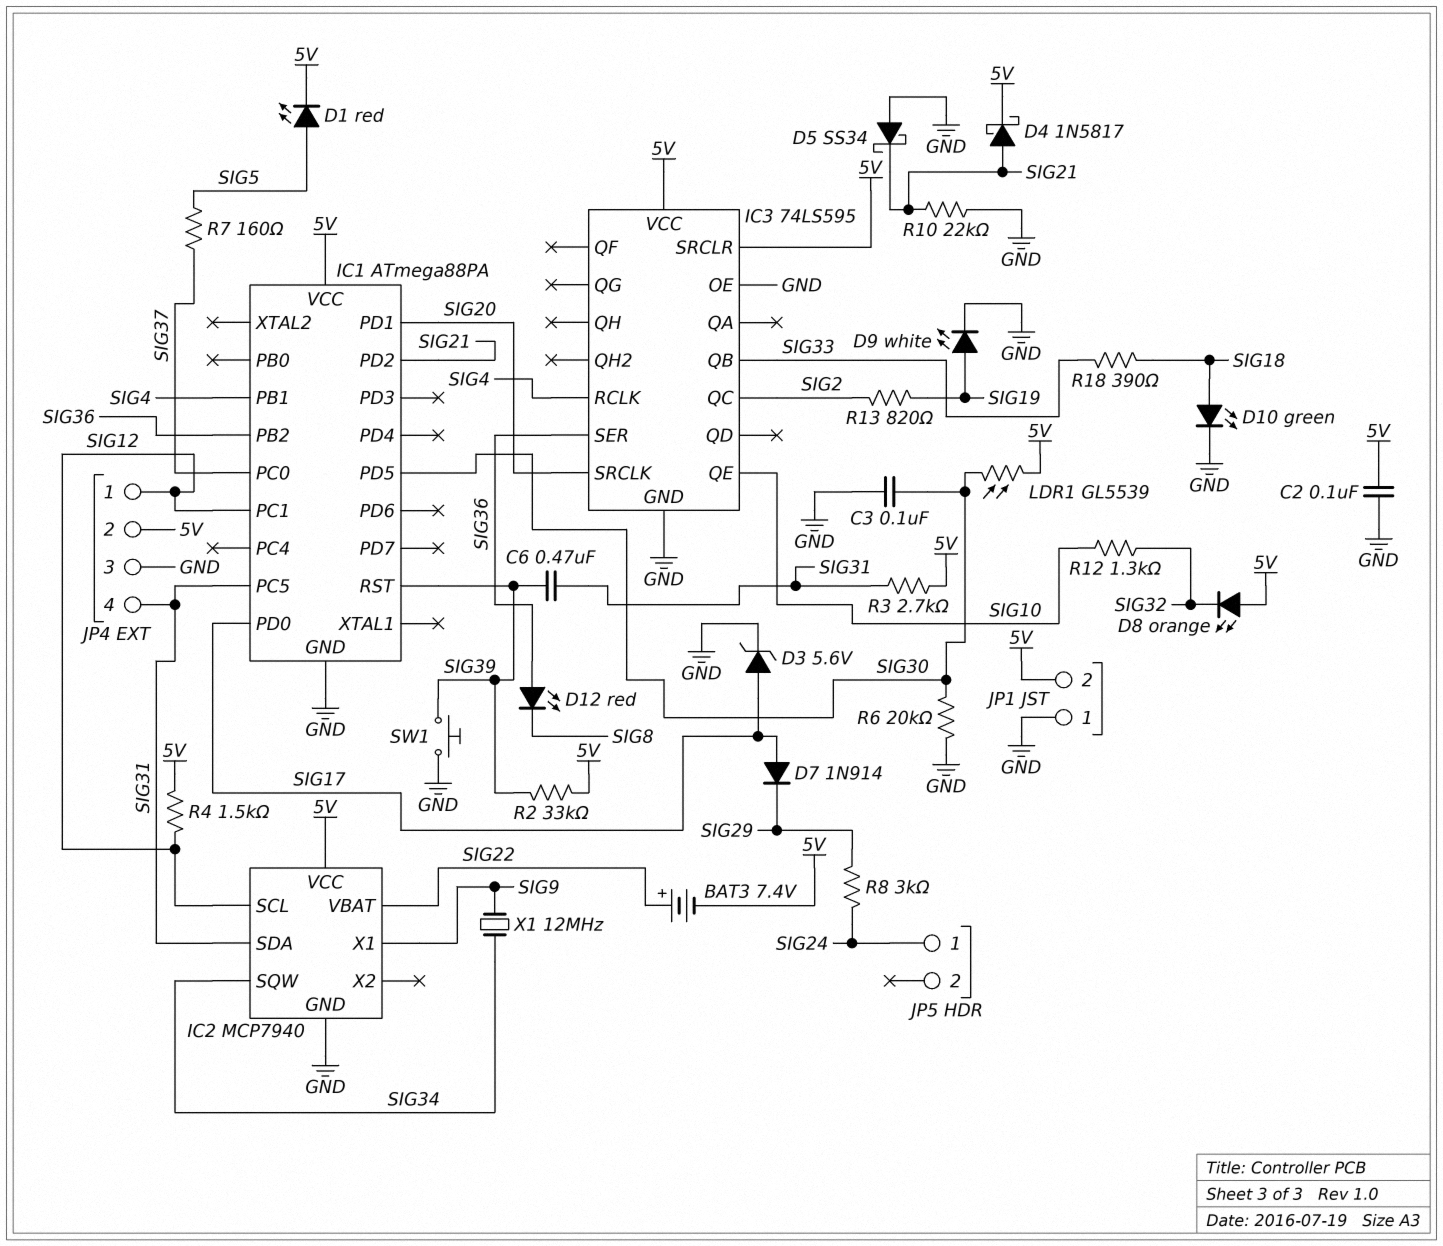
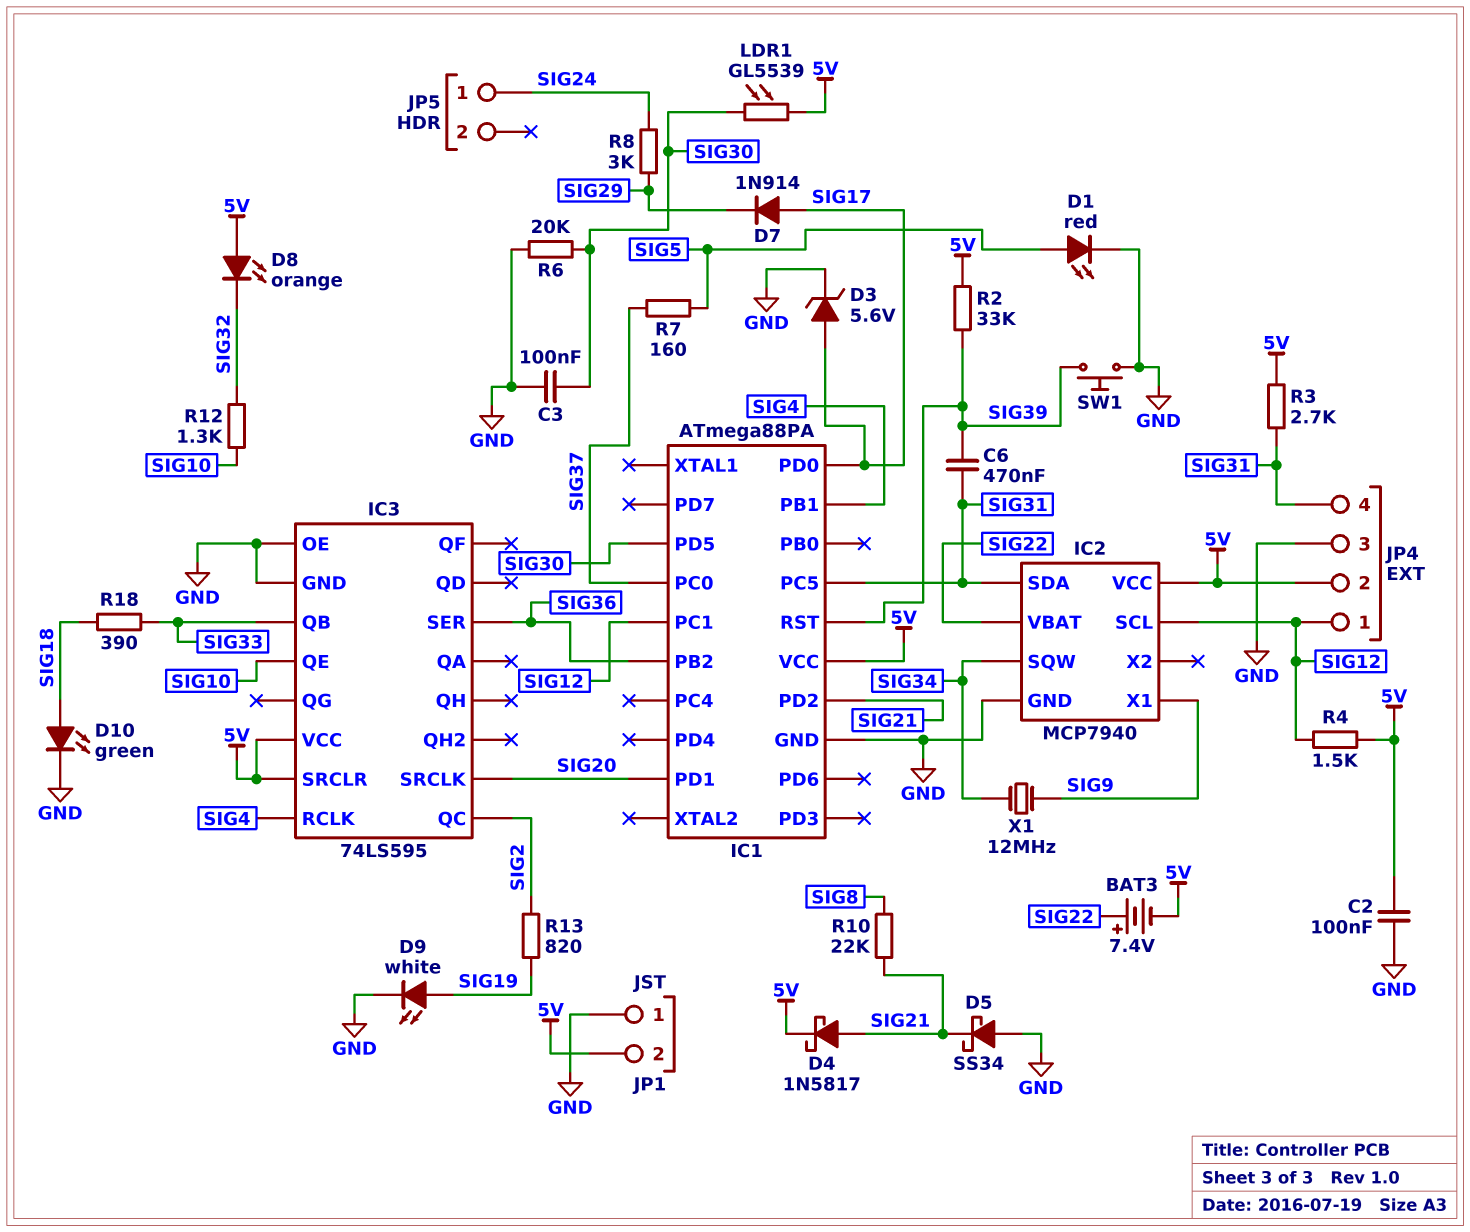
D1: LED red (A SIG5, K 5V) -> LED red (A SIG5, K GND)
D12: LED red (A SIG36, K SIG8) -> none
R10: 22k (GND, SIG21) -> 22k (SIG8, SIG21)

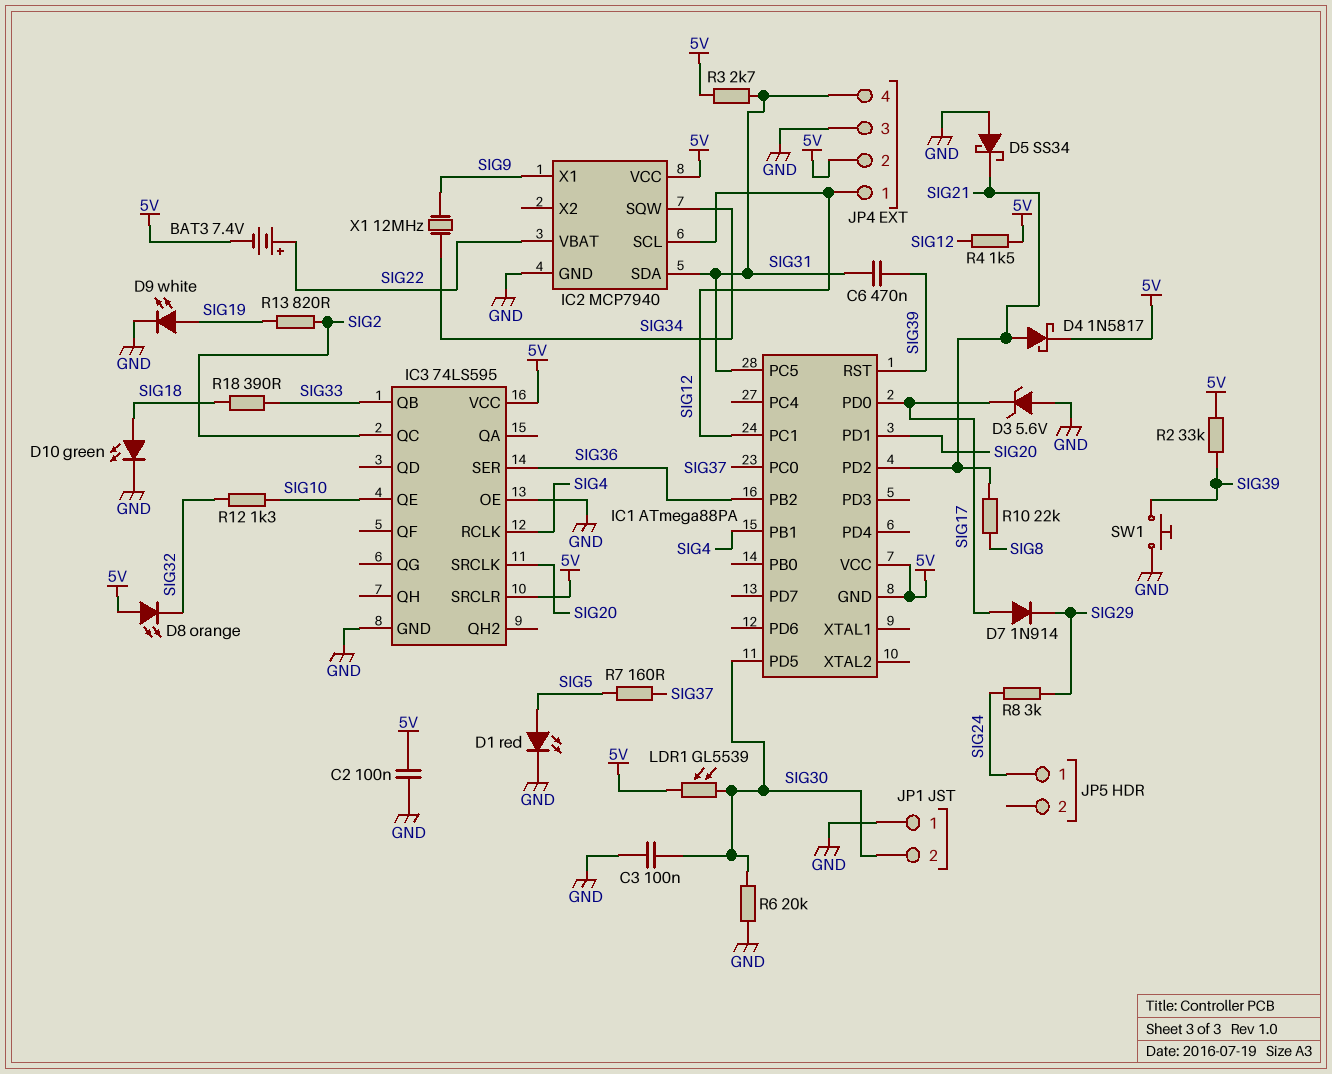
D3: zener 5.6V (A SIG17, K GND) -> zener 5.6V (A GND, K SIG17)
IC1 pin GND: GND -> 5V
JP1 pin 2: 5V -> SIG30

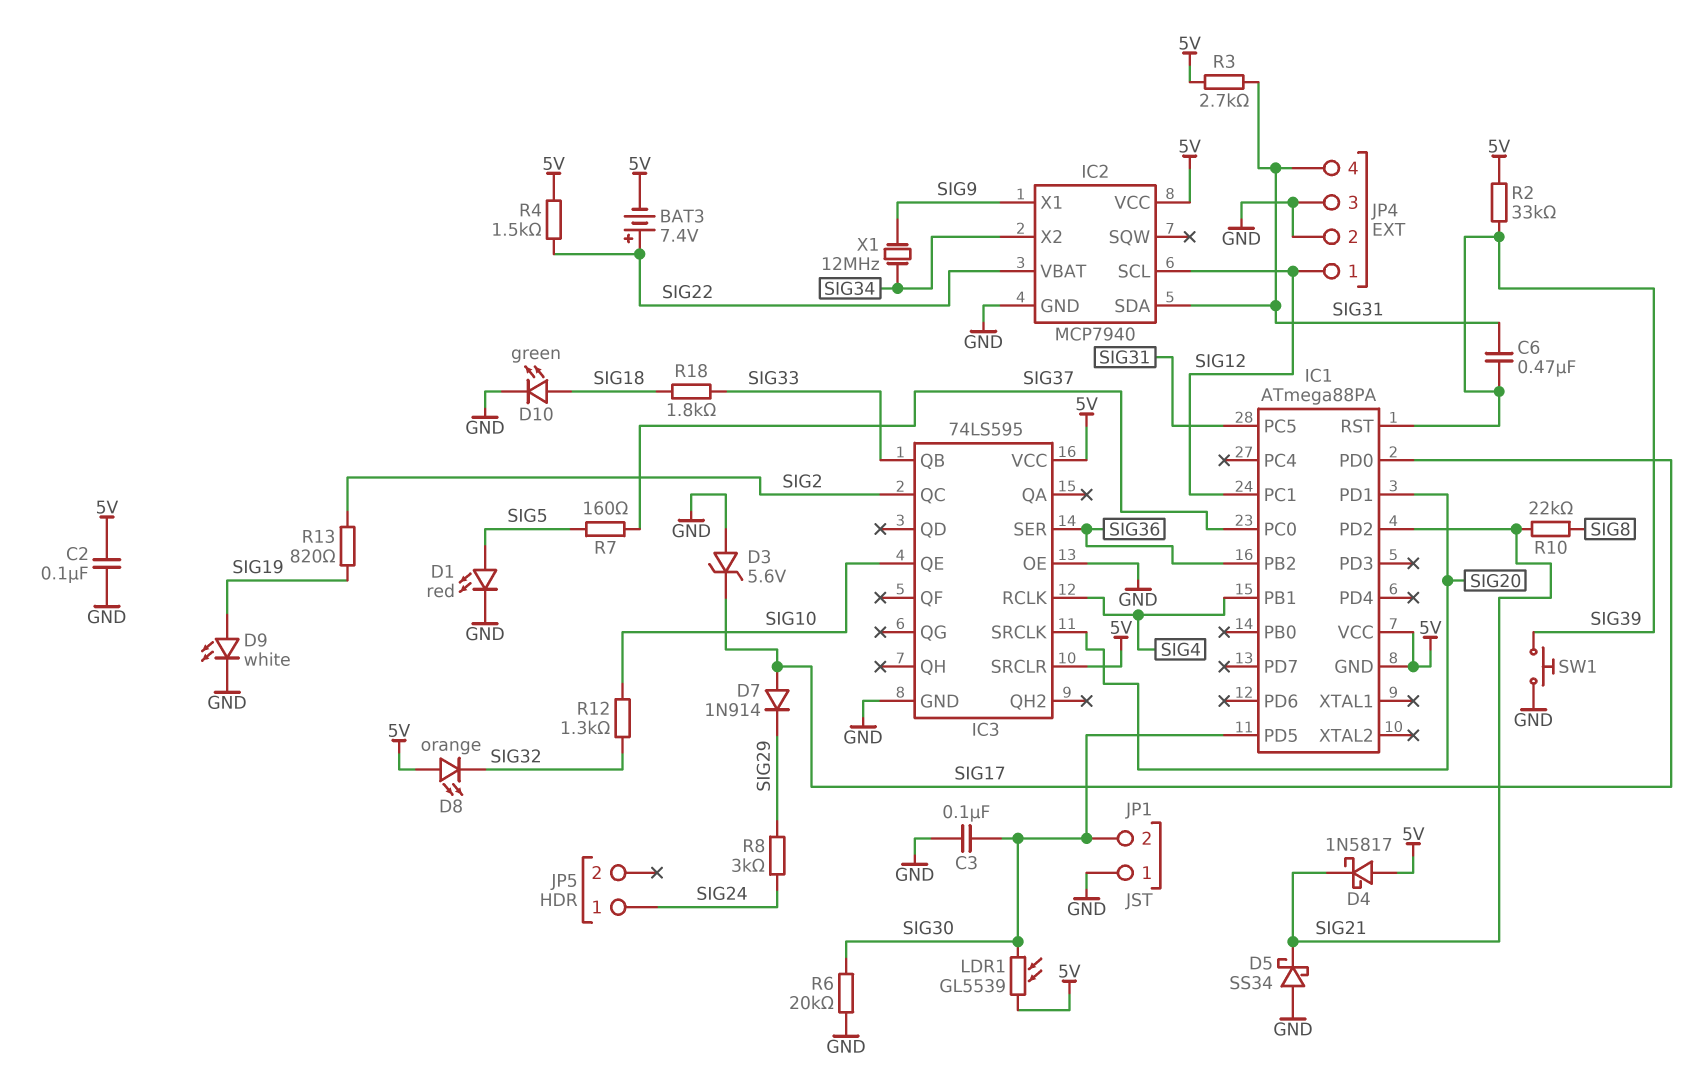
D4: schottky 1N5817 (A SIG21, K 5V) -> schottky 1N5817 (A 5V, K SIG21)
IC2 pin SQW: SIG34 -> none
IC2 pin X2: none -> SIG34
JP4 pin 2: 5V -> GND
R4: 1.5k (5V, SIG12) -> 1.5k (5V, SIG22)
R18: 390 (SIG18, SIG33) -> 1.8k (SIG18, SIG33)

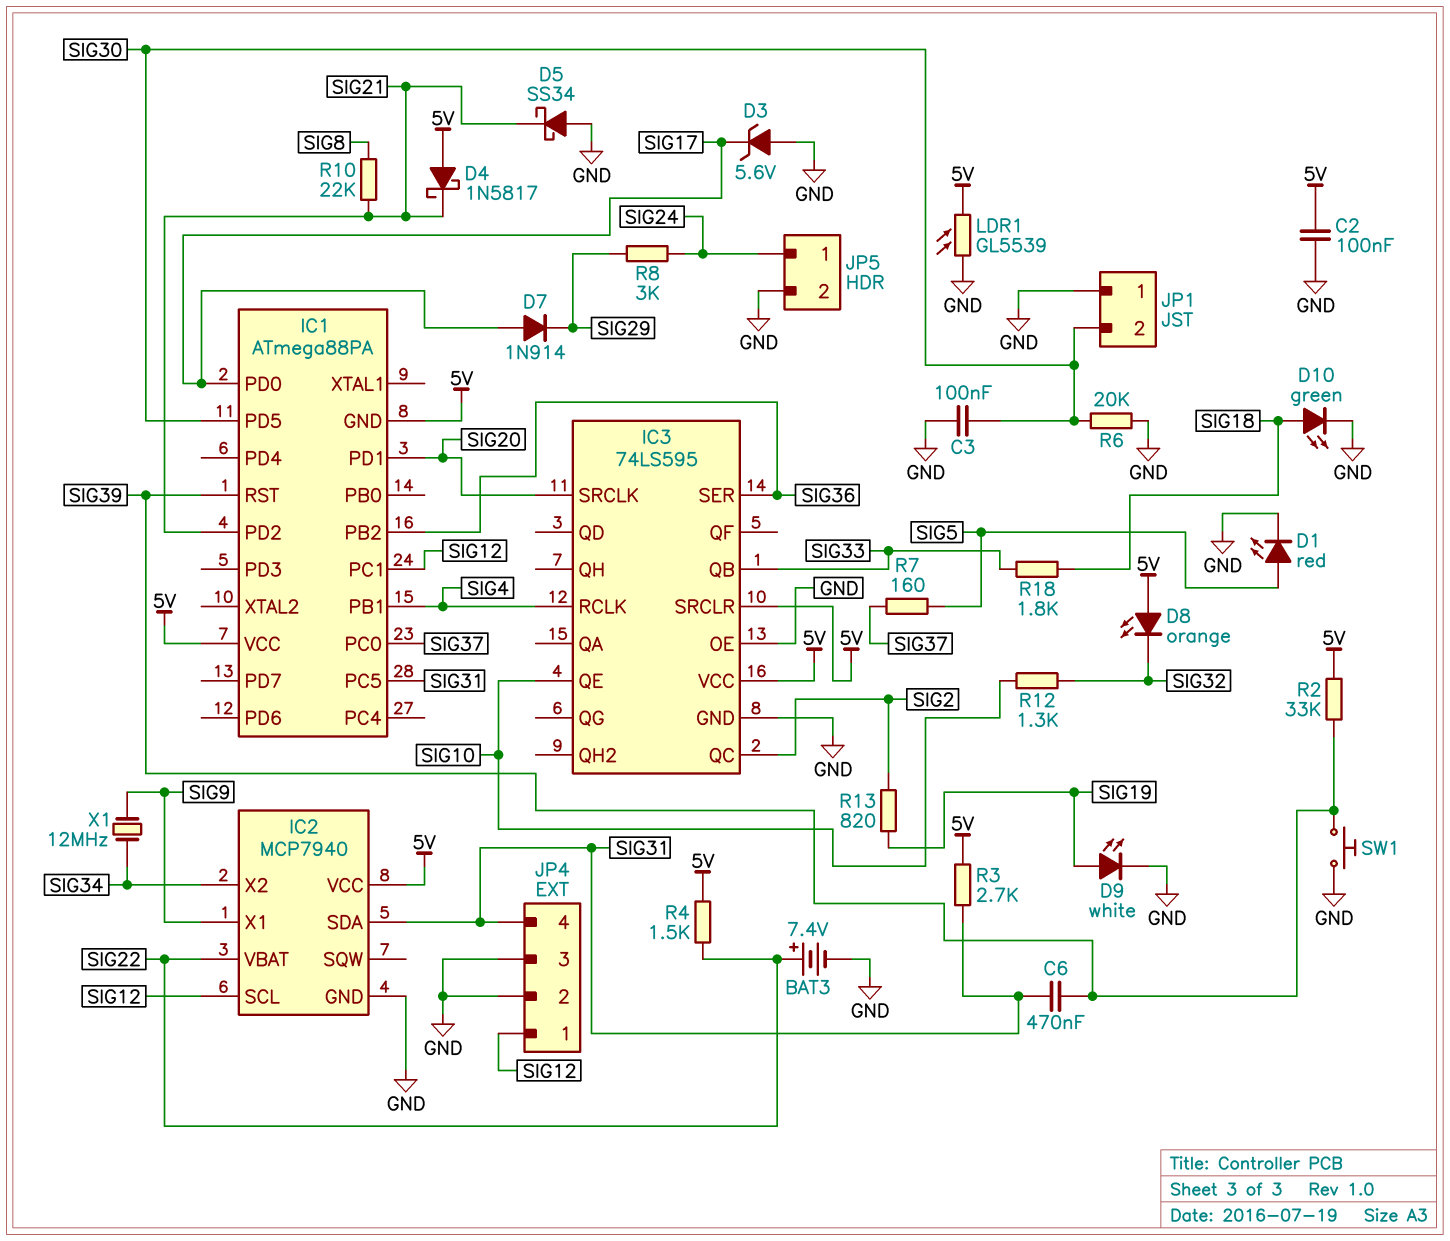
BAT3: 7.4V (plus SIG22, minus 5V) -> 7.4V (plus SIG22, minus GND)
JP5 pin 2: none -> GND
LDR1: GL5539 (5V, SIG30) -> GL5539 (5V, GND)

